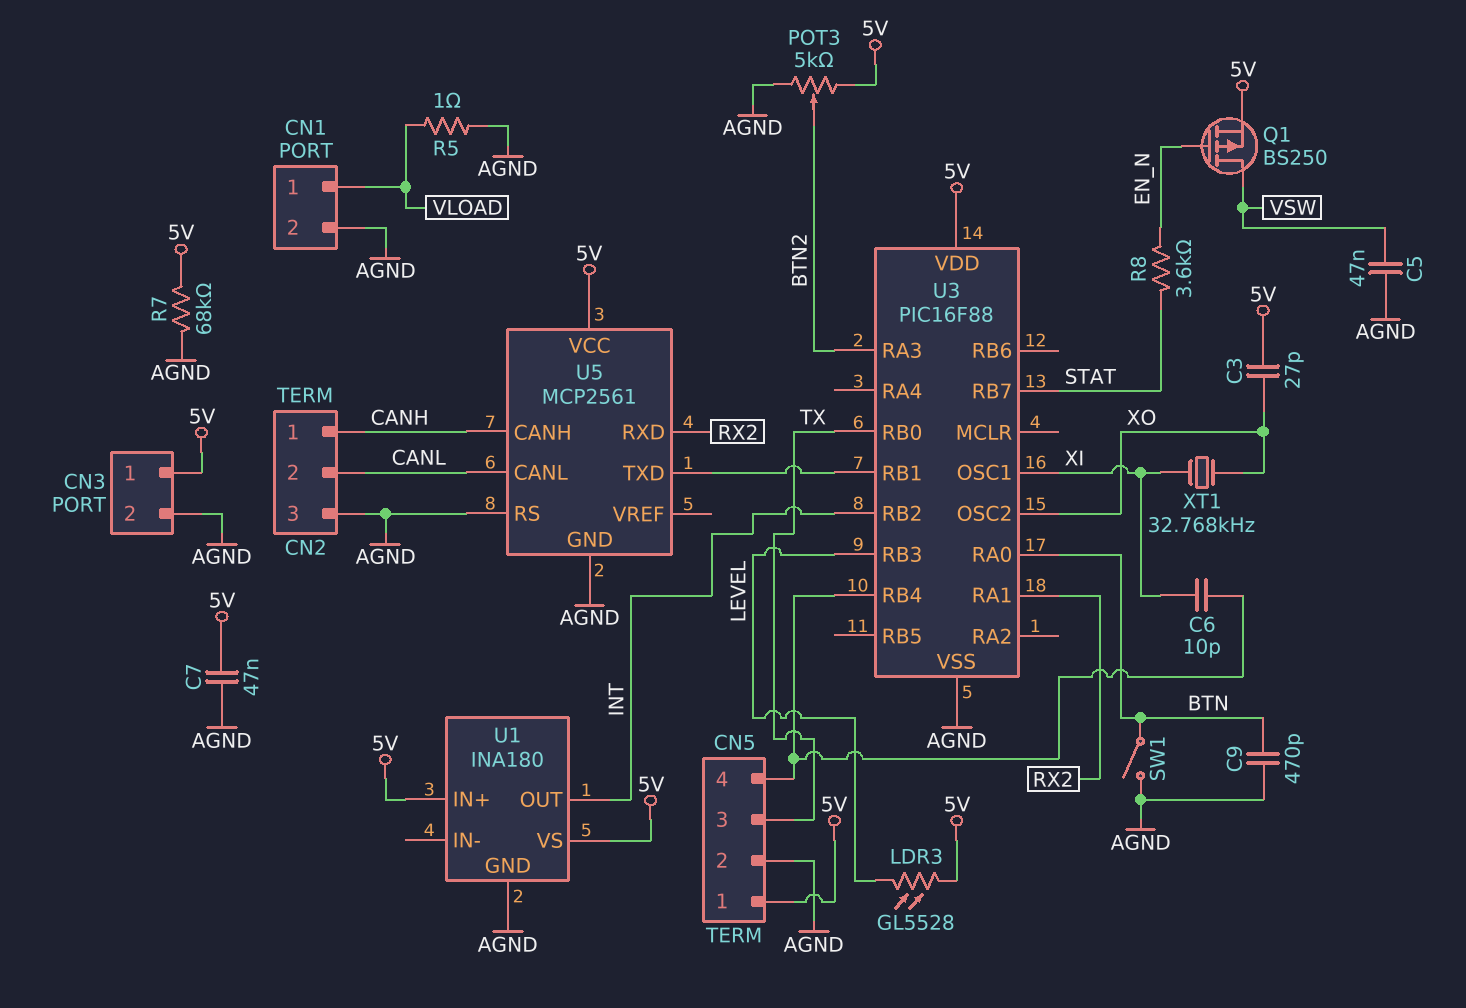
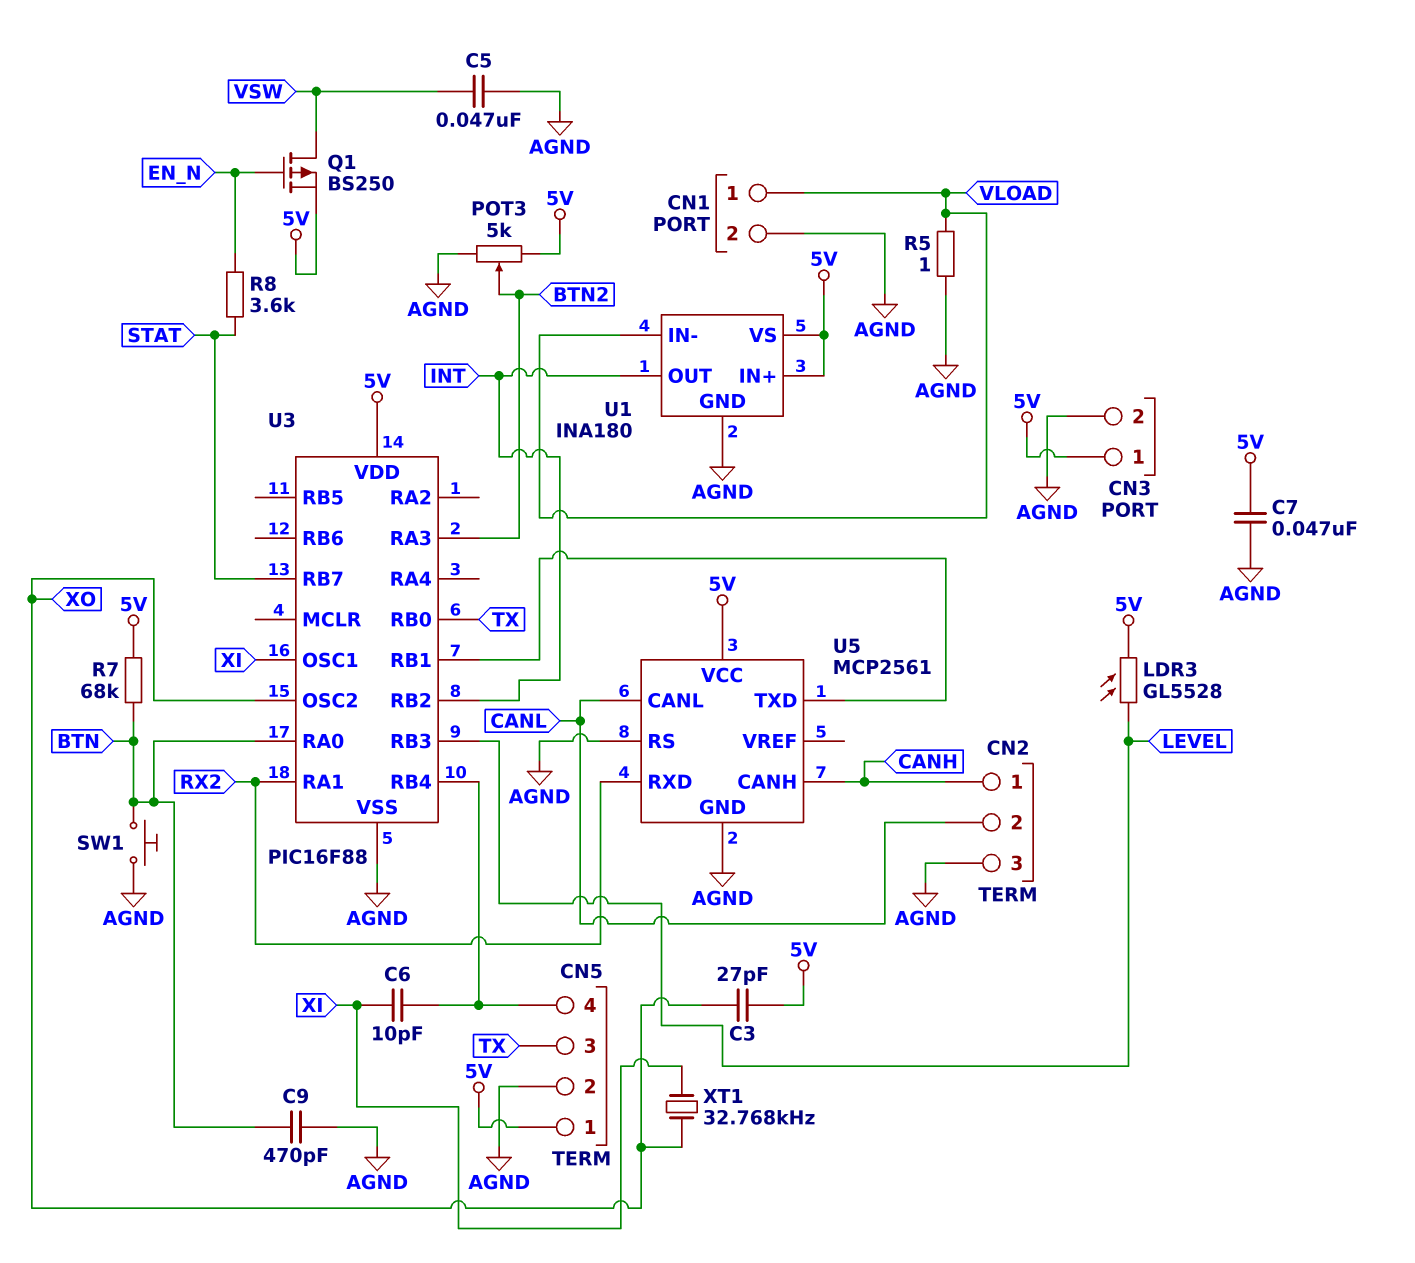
R7: 68k (5V, AGND) -> 68k (5V, BTN)
SW1: switch (AGND, BTN) -> button (AGND, BTN)
U1 pin IN-: none -> VLOAD

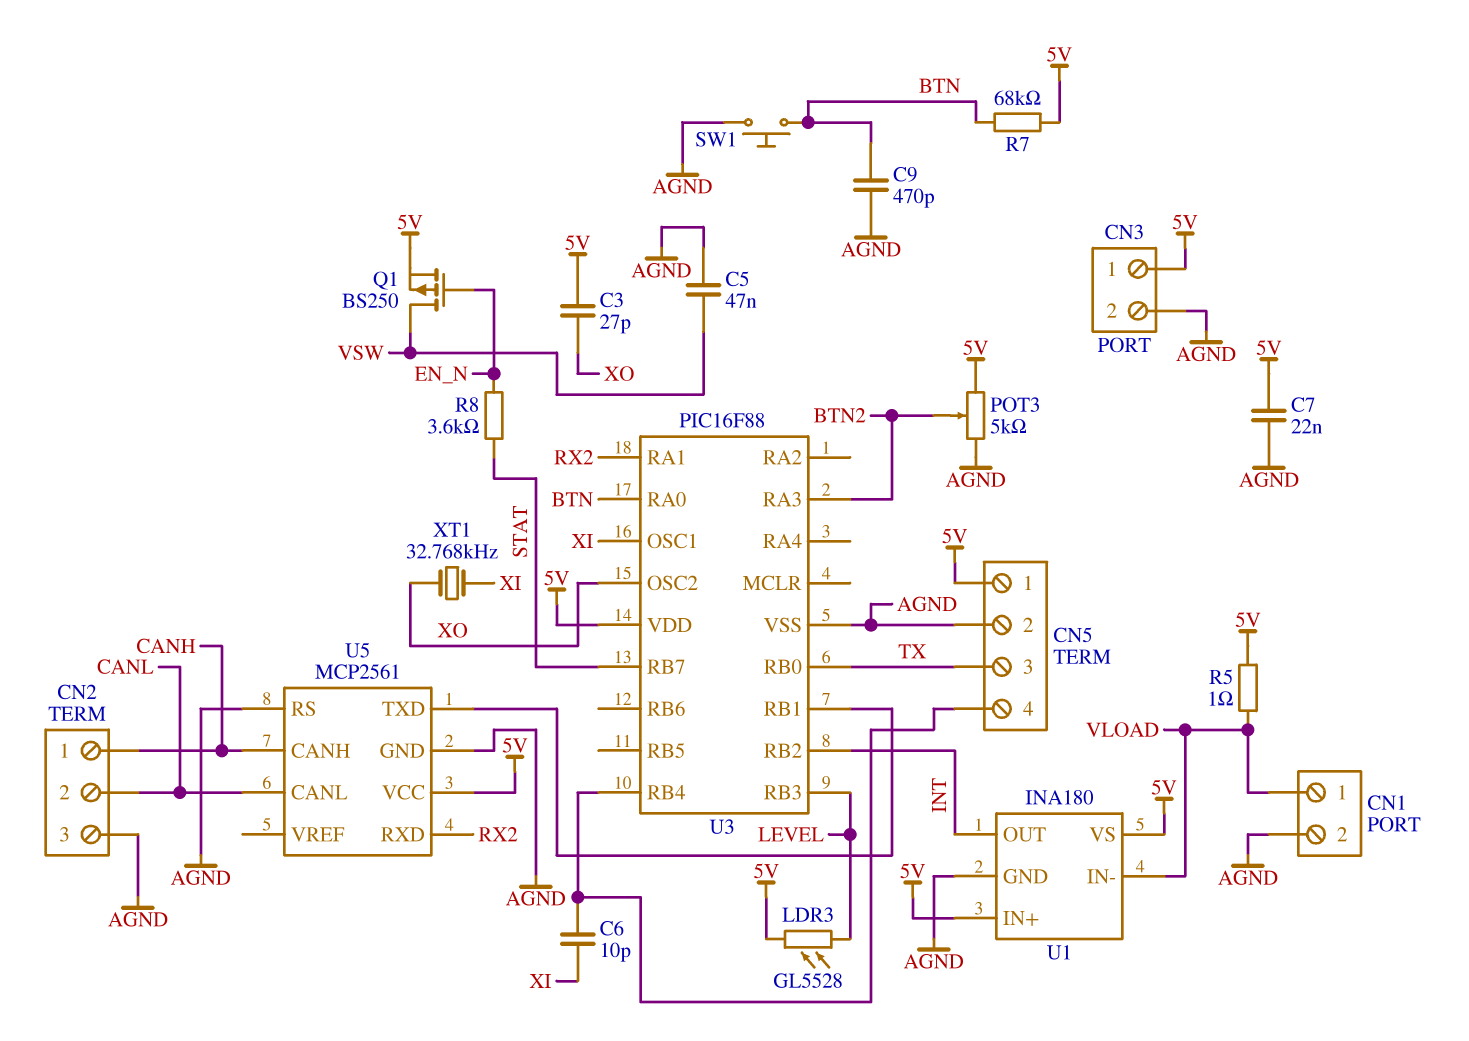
C7: 47nF (5V, AGND) -> 22nF (5V, AGND)
R5: 1 (AGND, VLOAD) -> 1 (5V, VLOAD)

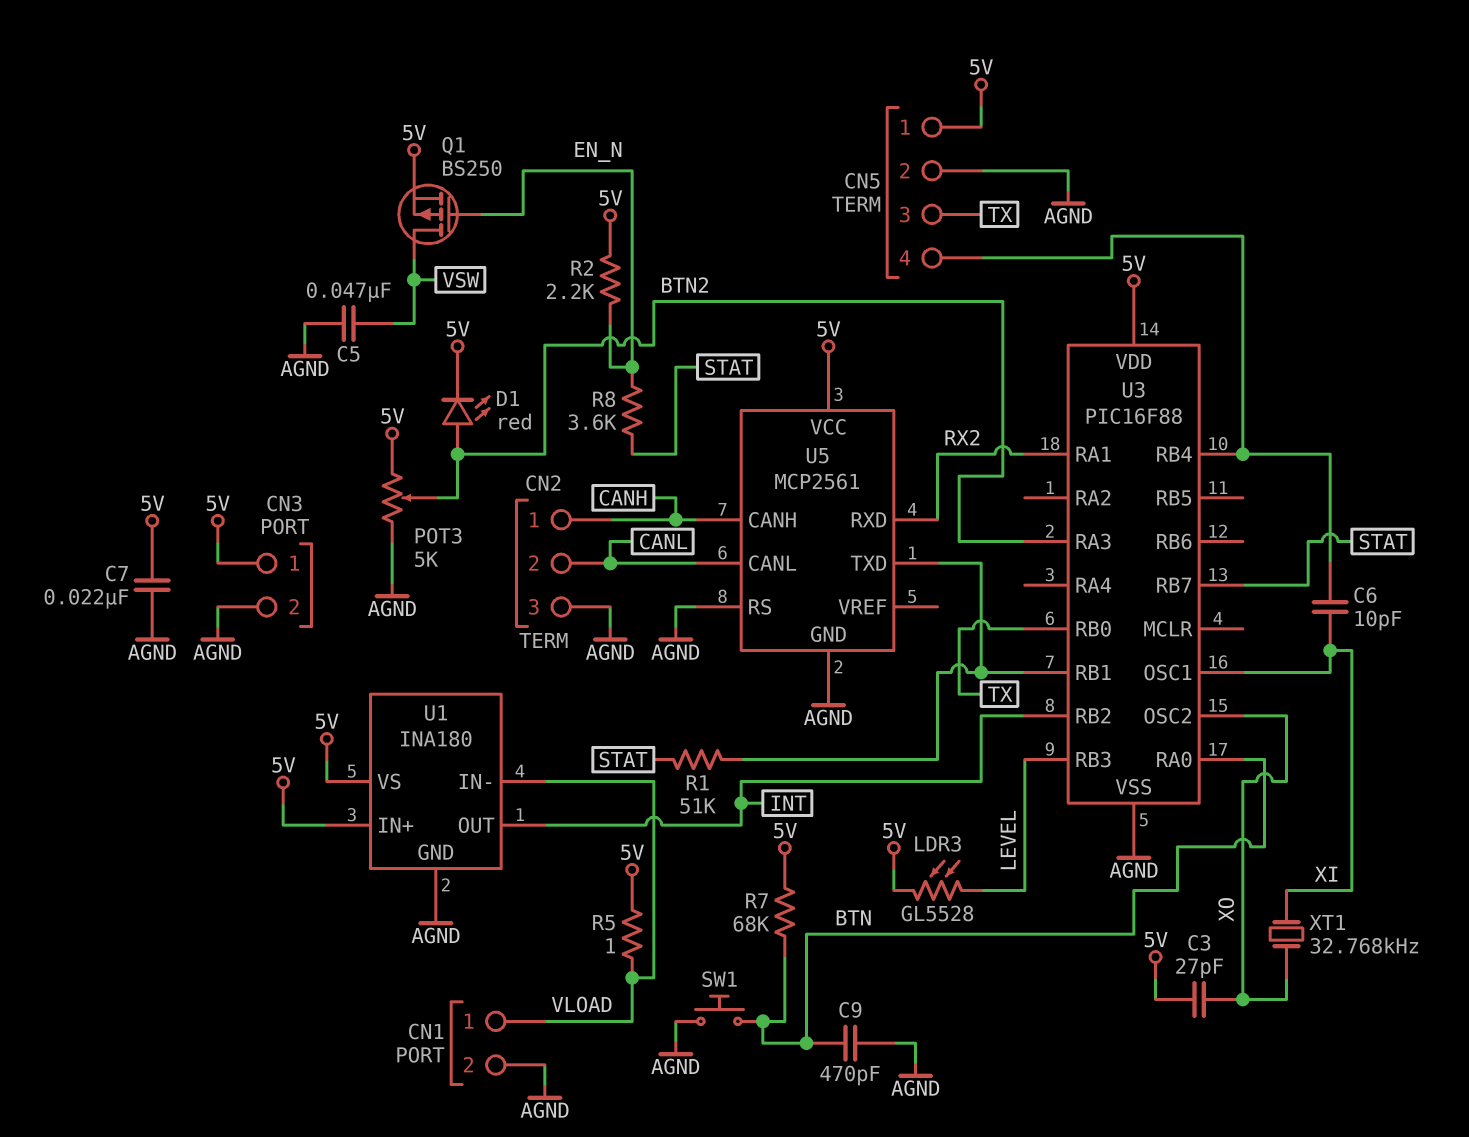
D1: none -> LED red (A BTN2, K 5V)
R1: none -> 51k (STAT, U3/RB1)
R2: none -> 2.2k (5V, EN_N)

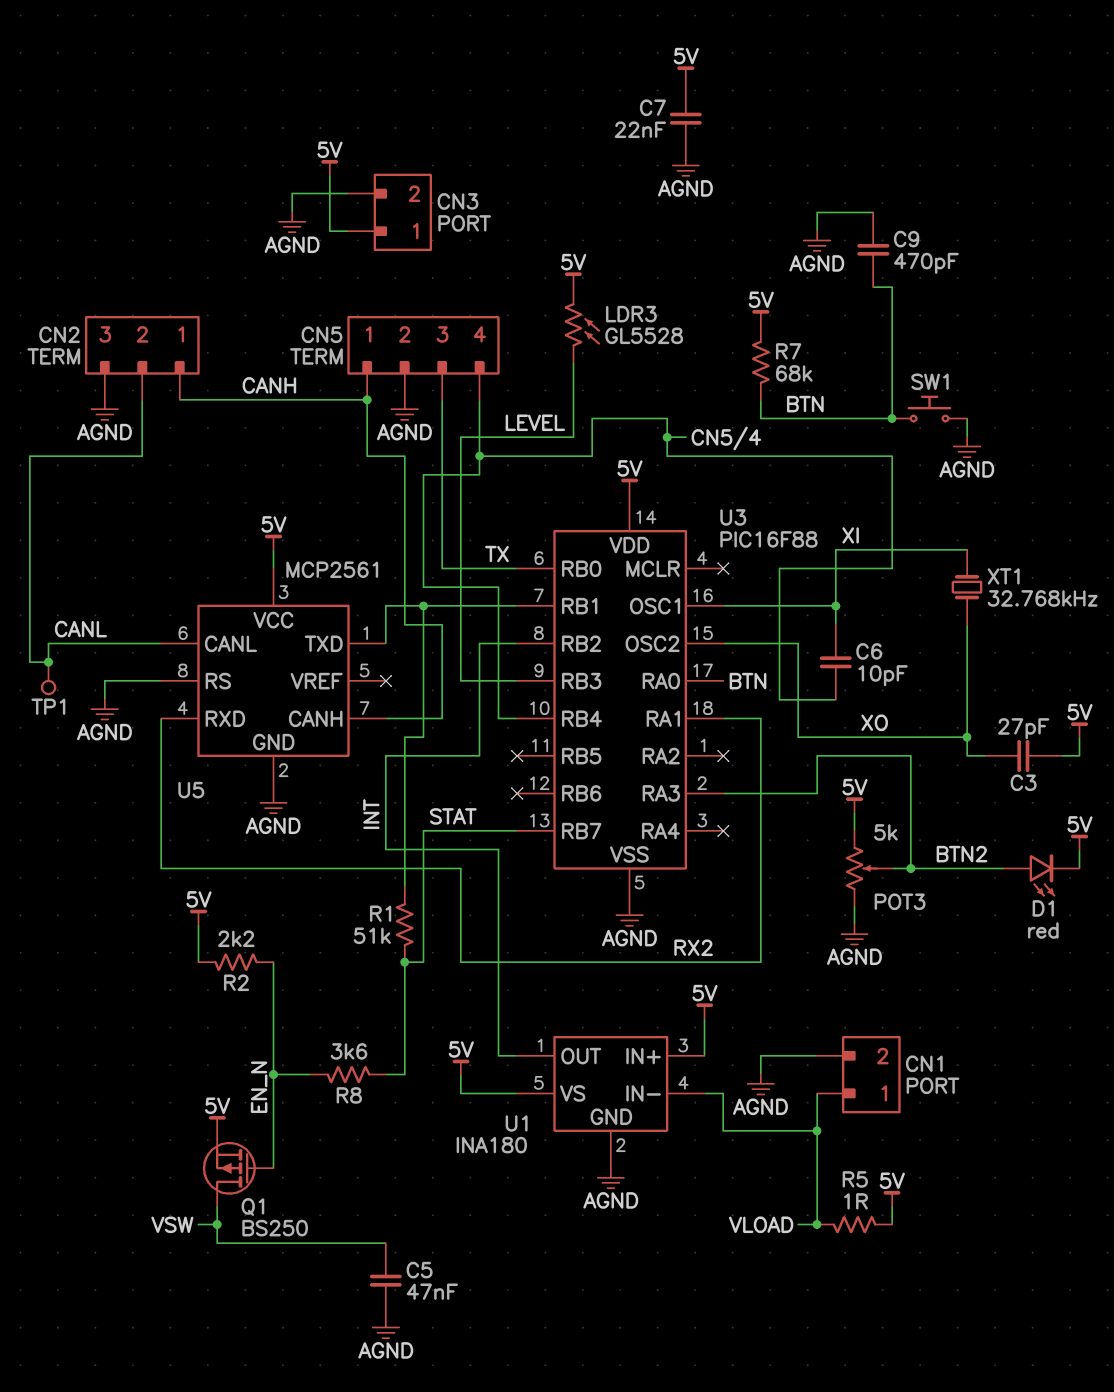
CN5 pin 1: 5V -> CANH
TP1: none -> test point (CANL)

